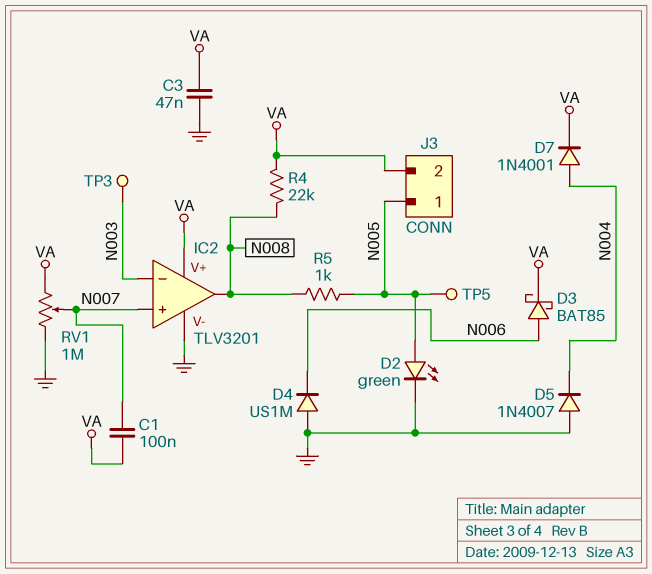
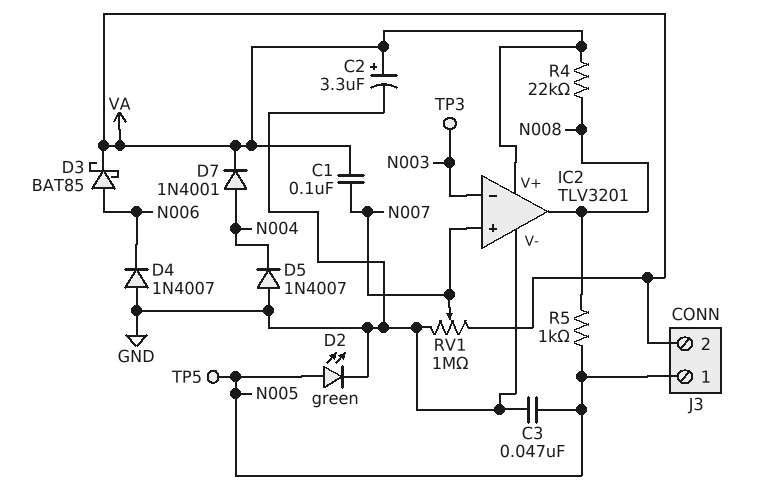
C2: none -> 3.3uF (plus VA, minus GND)
C3: 47nF (GND, VA) -> 47nF (GND, N005)
D4: diode US1M (A GND, K N006) -> diode 1N4007 (A GND, K N006)

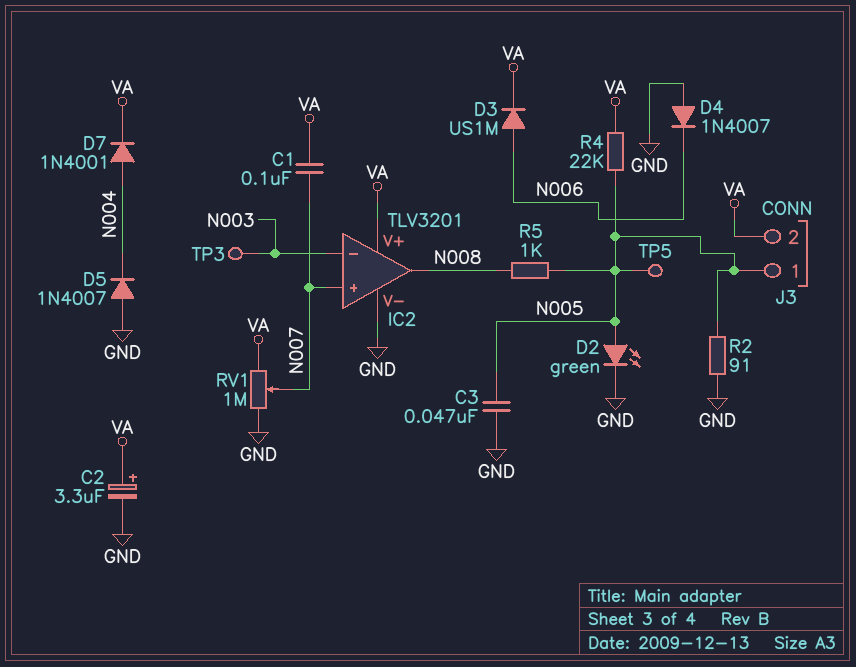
D3: schottky BAT85 (A N006, K VA) -> diode US1M (A N006, K VA)
R2: none -> 91 (GND, N005)
R4: 22k (N008, VA) -> 22k (N005, VA)

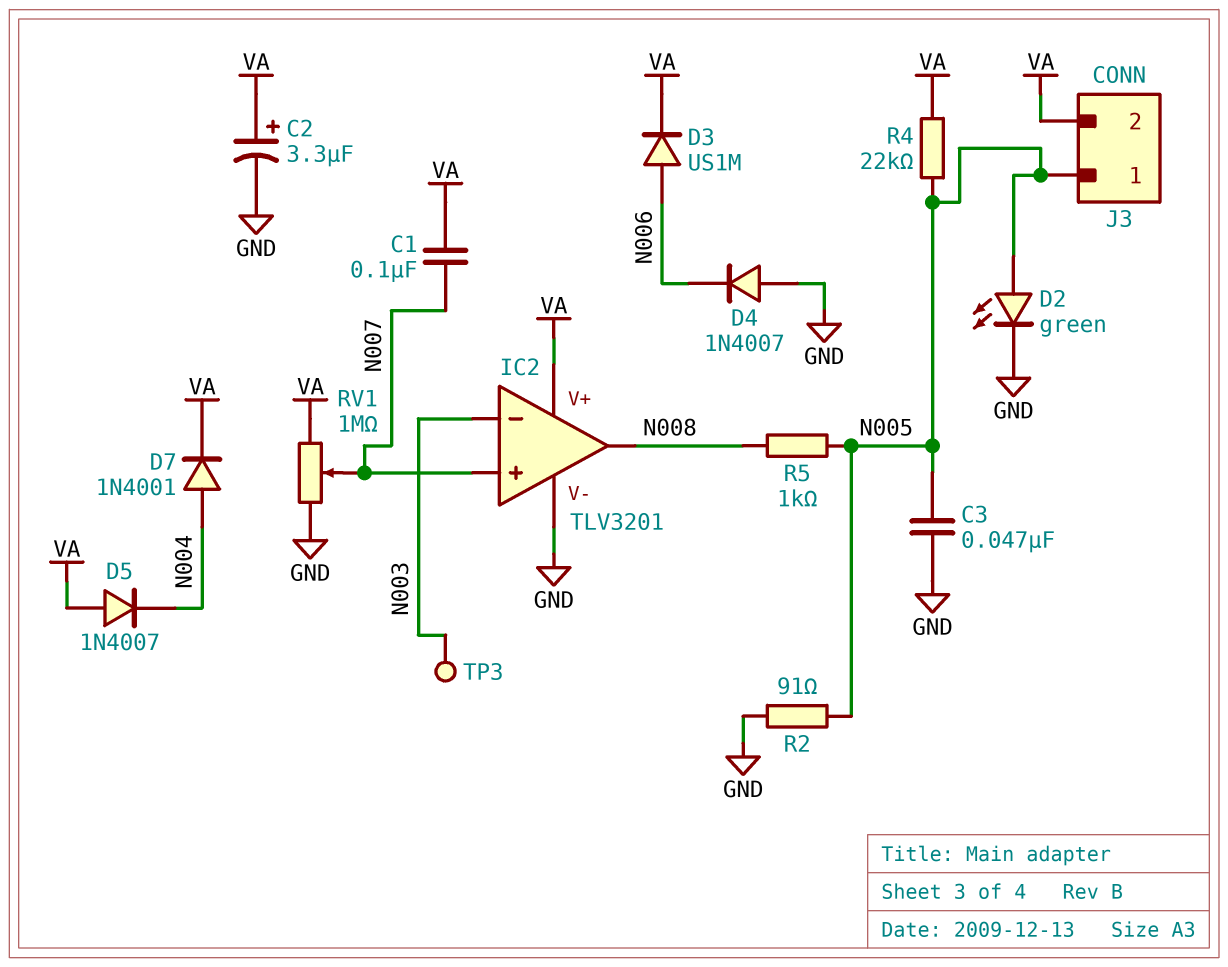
D5: diode 1N4007 (A GND, K N004) -> diode 1N4007 (A VA, K N004)
TP5: test point (N005) -> none

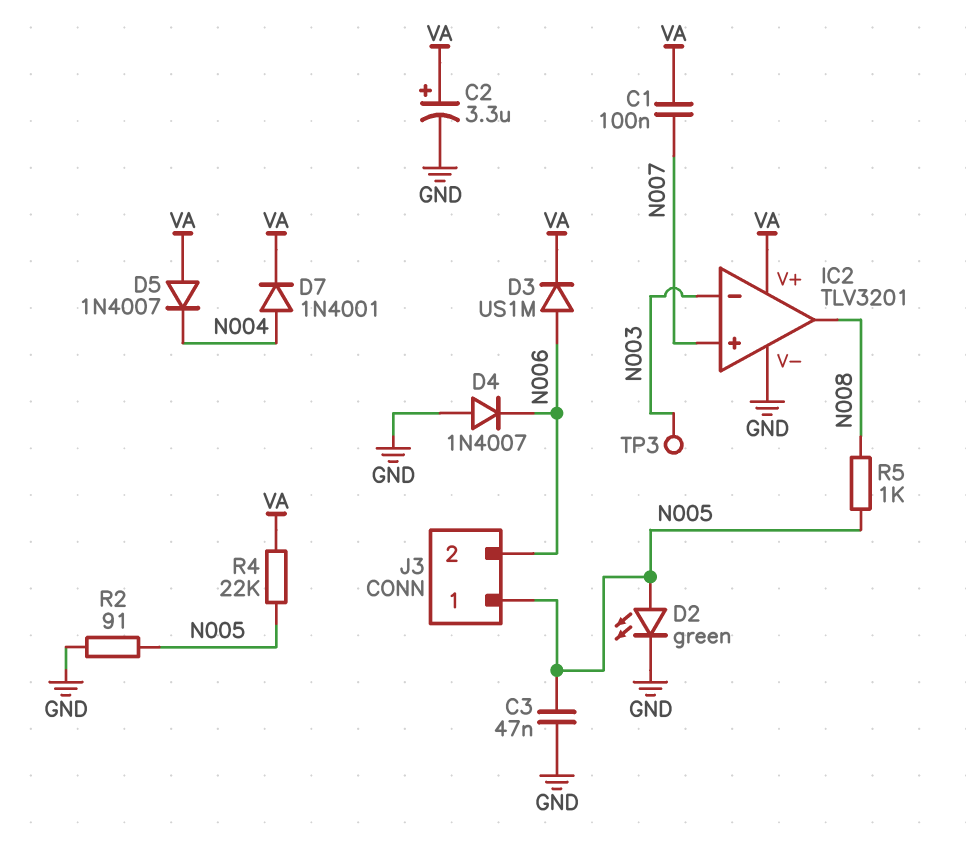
J3 pin 2: VA -> N006
RV1: 1M (GND, VA, wiper N007) -> none

